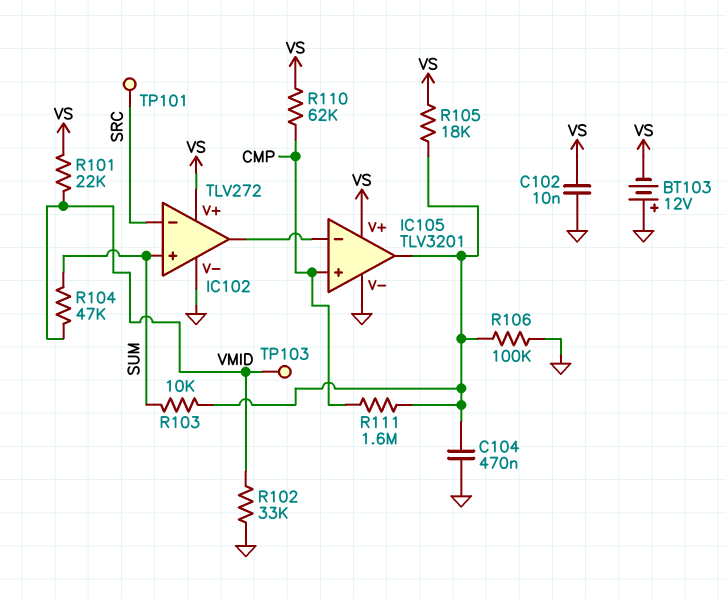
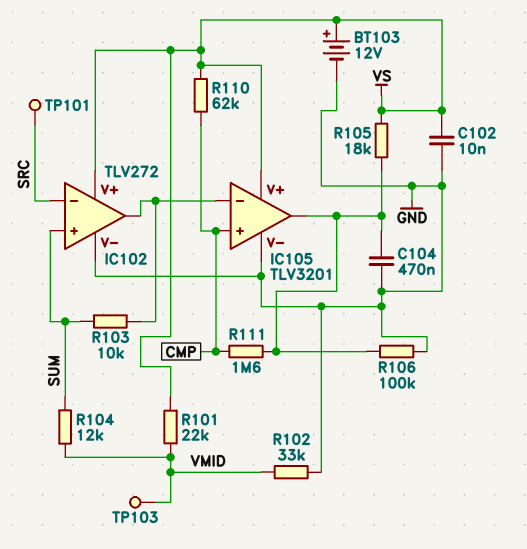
BT103: 12V (plus GND, minus VS) -> 12V (plus VS, minus GND)
R103: 10k (IC105/out, SUM) -> 10k (IC102/out, SUM)
R104: 47k (SUM, VMID) -> 12k (SUM, VMID)

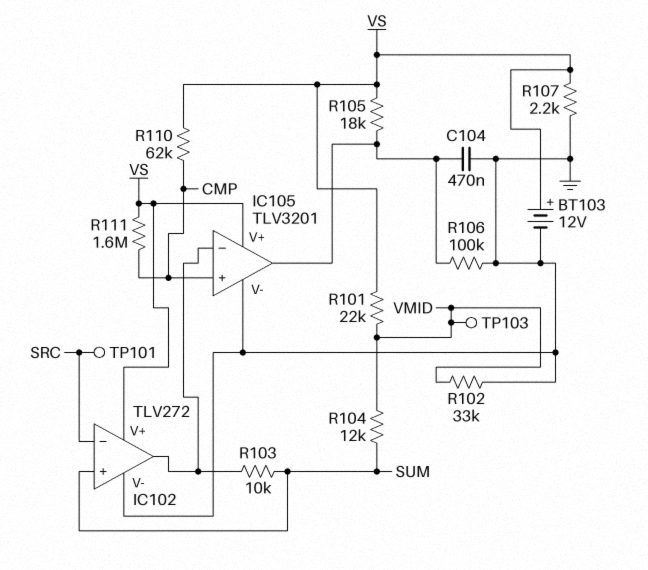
C102: 10nF (GND, VS) -> none
R107: none -> 2.2k (GND, VS)
R111: 1.6M (CMP, IC105/out) -> 1.6M (CMP, VS)

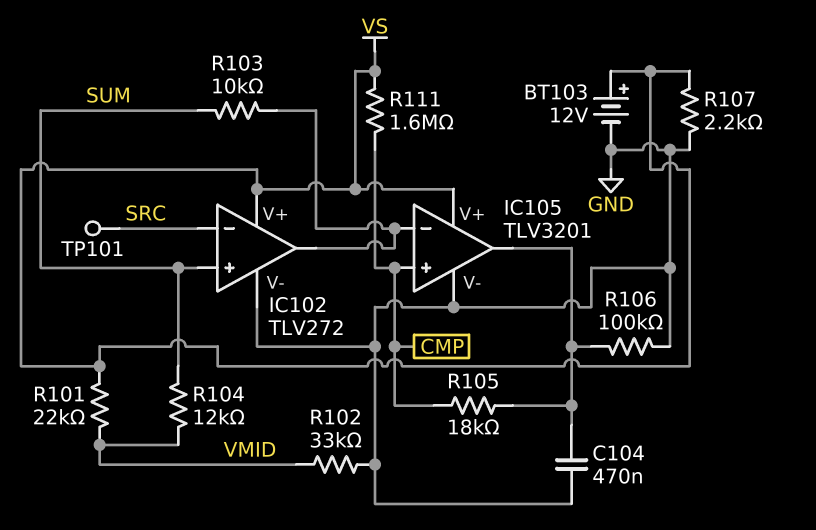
R105: 18k (IC105/out, VS) -> 18k (CMP, IC105/out)
R110: 62k (CMP, VS) -> none
TP103: test point (VMID) -> none

